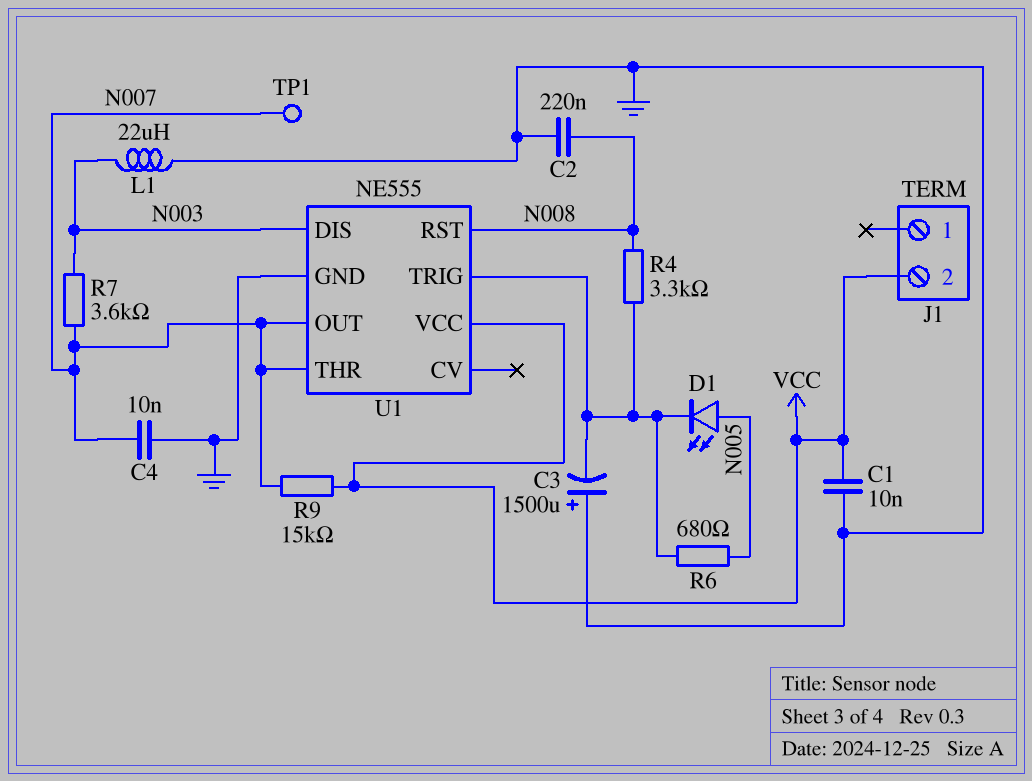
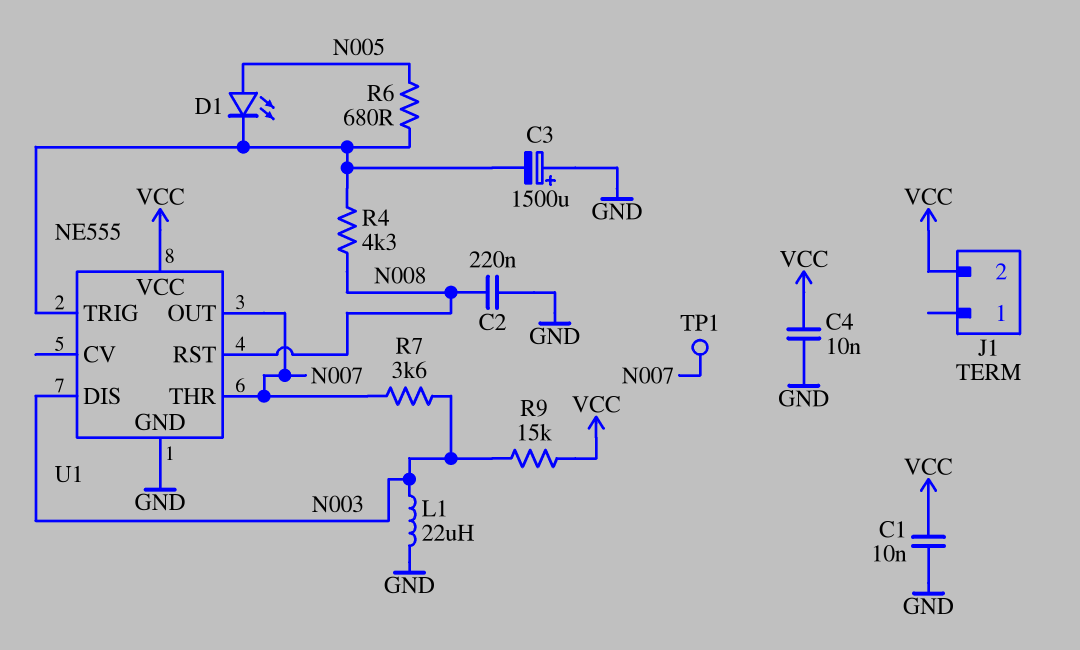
C4: 10nF (GND, N007) -> 10nF (GND, VCC)
R4: 3.3k (N008, U1/TRIG) -> 4.3k (N008, U1/TRIG)
R9: 15k (N007, VCC) -> 15k (N003, VCC)

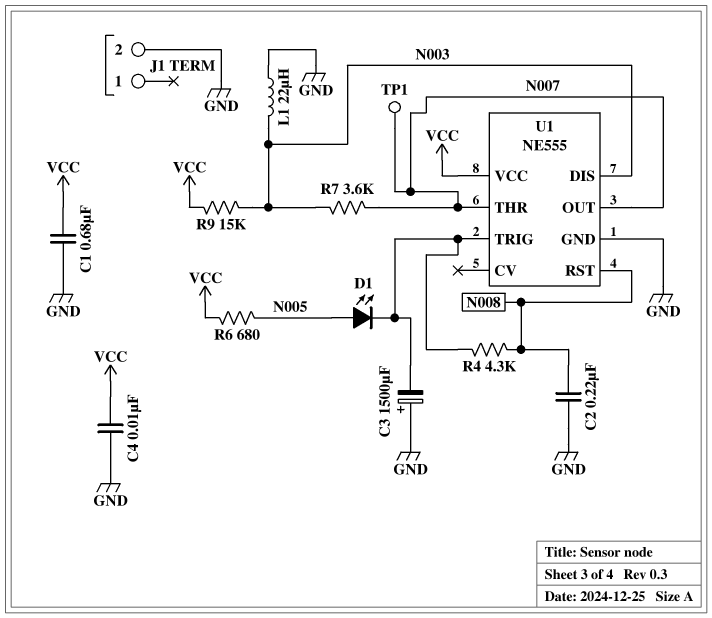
C1: 10nF (GND, VCC) -> 680nF (GND, VCC)
J1 pin 2: VCC -> GND
R6: 680 (N005, U1/TRIG) -> 680 (N005, VCC)

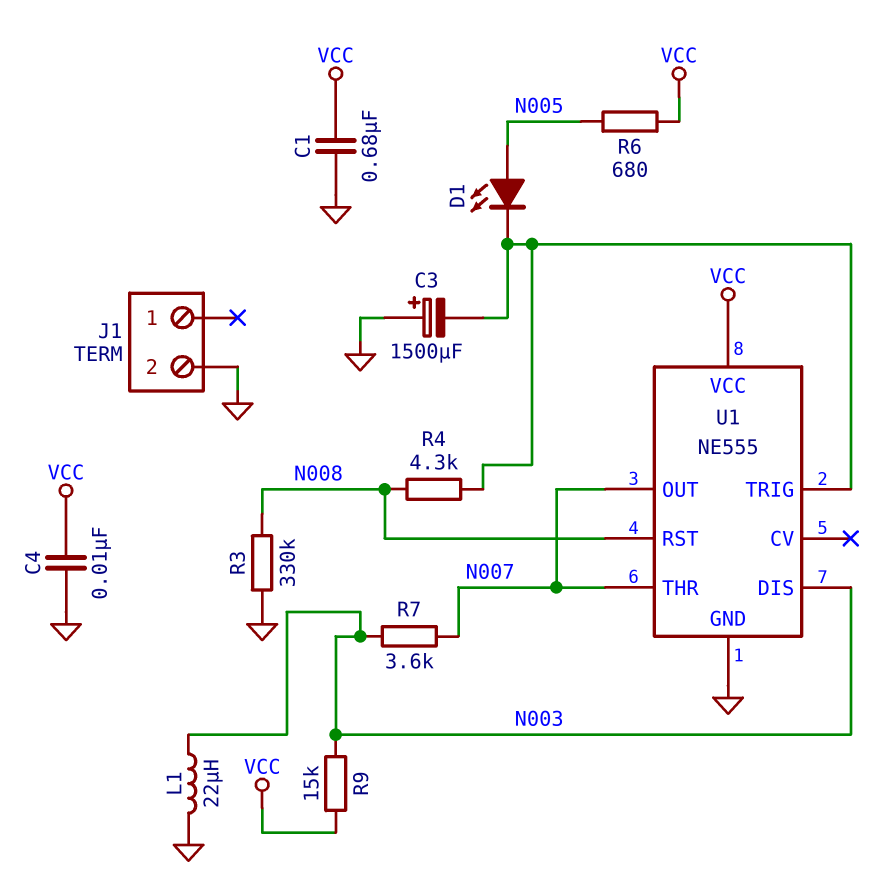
C2: 220nF (GND, N008) -> none
R3: none -> 330k (GND, N008)
TP1: test point (N007) -> none

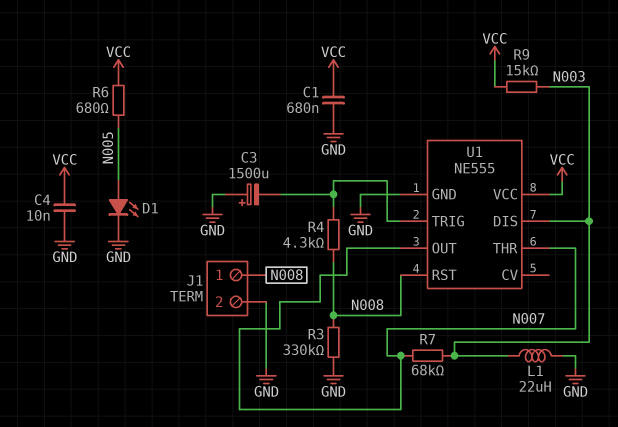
D1: LED (A N005, K U1/TRIG) -> LED (A N005, K GND)
J1 pin 1: none -> N008
R7: 3.6k (N003, N007) -> 68k (N003, N007)

